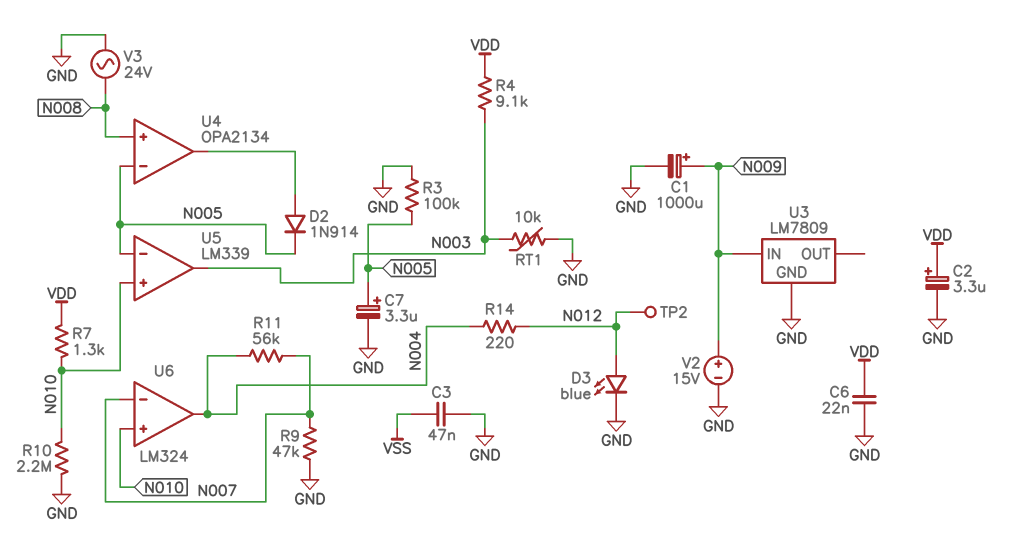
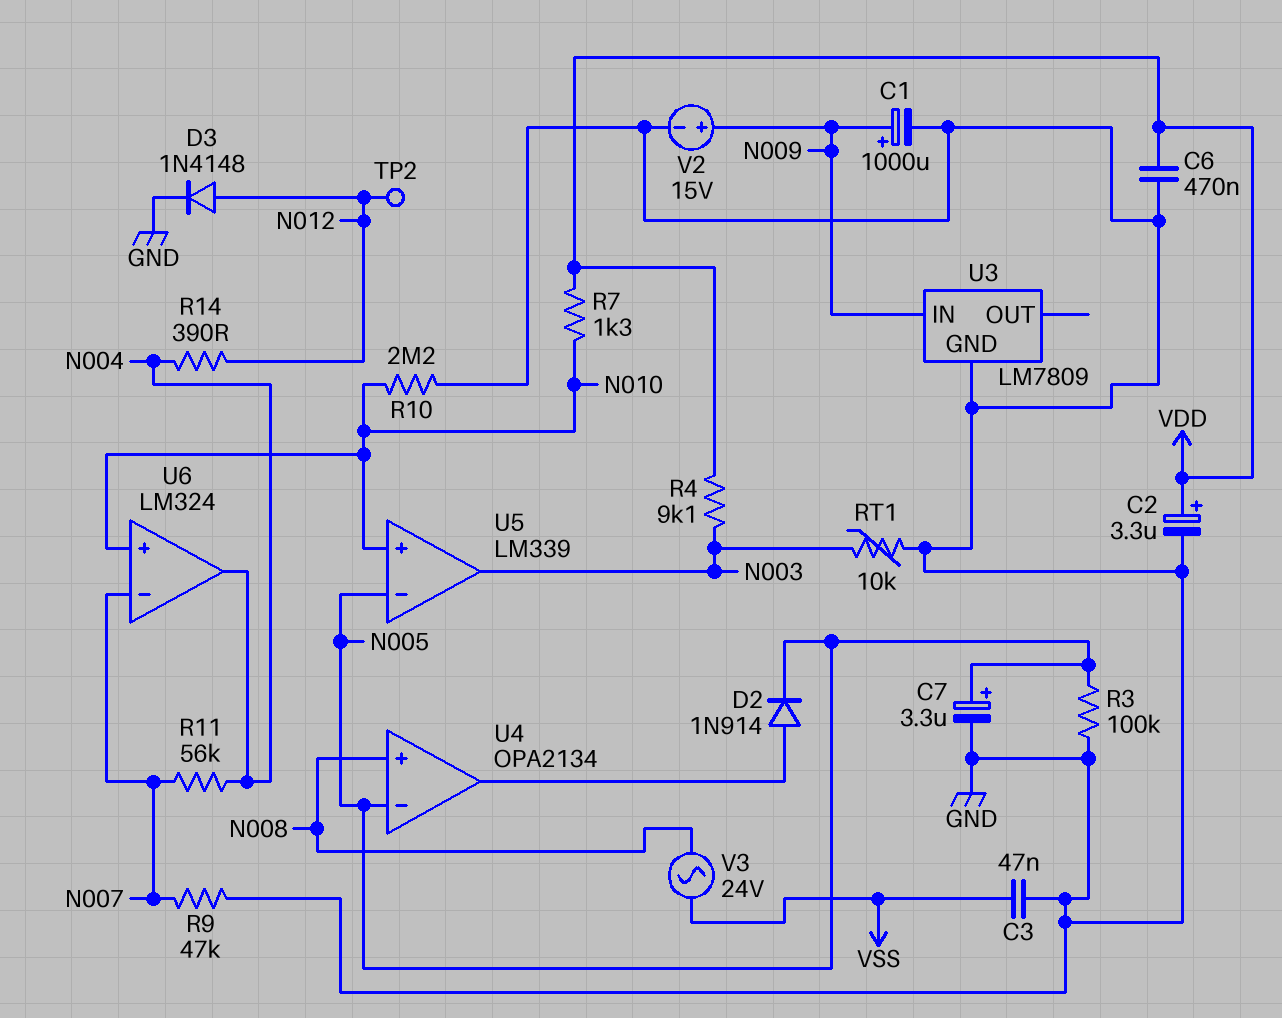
C6: 22nF (GND, VDD) -> 470nF (GND, VDD)
D3: LED blue (A N012, K GND) -> diode 1N4148 (A N012, K GND)
R14: 220 (N004, N012) -> 390 (N004, N012)
V3: AC 24V (GND, N008) -> AC 24V (N008, VSS)

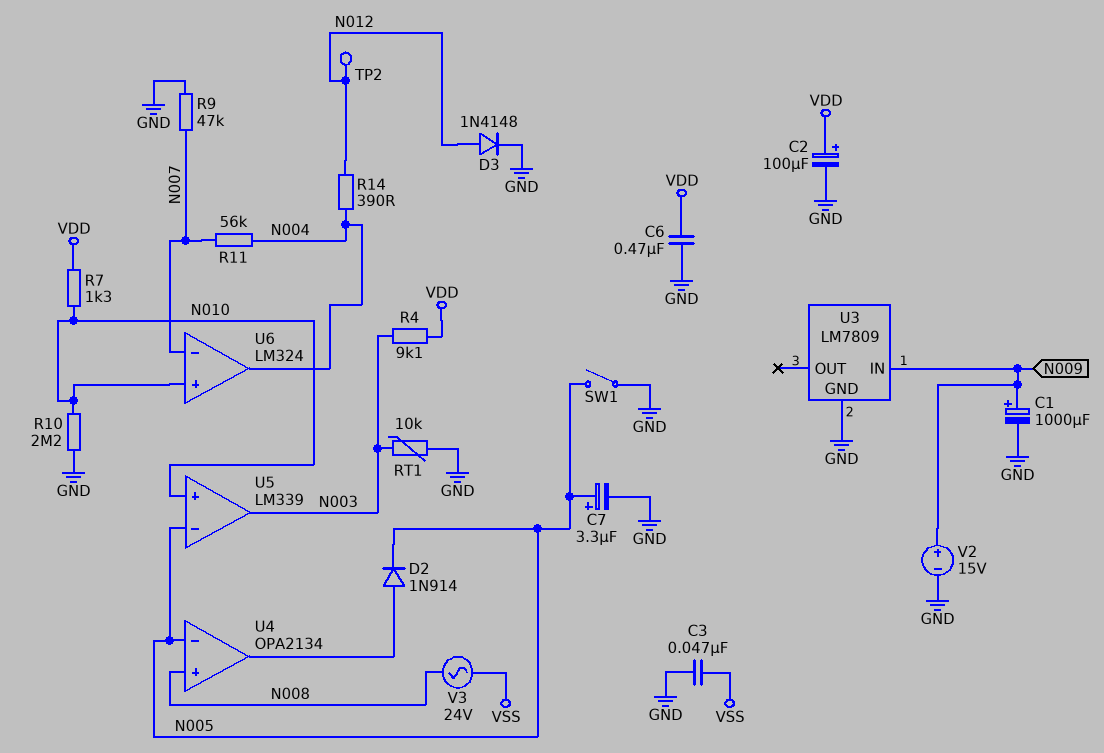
C2: 3.3uF (plus VDD, minus GND) -> 100uF (plus VDD, minus GND)
R3: 100k (GND, N005) -> none
SW1: none -> switch (GND, N005)

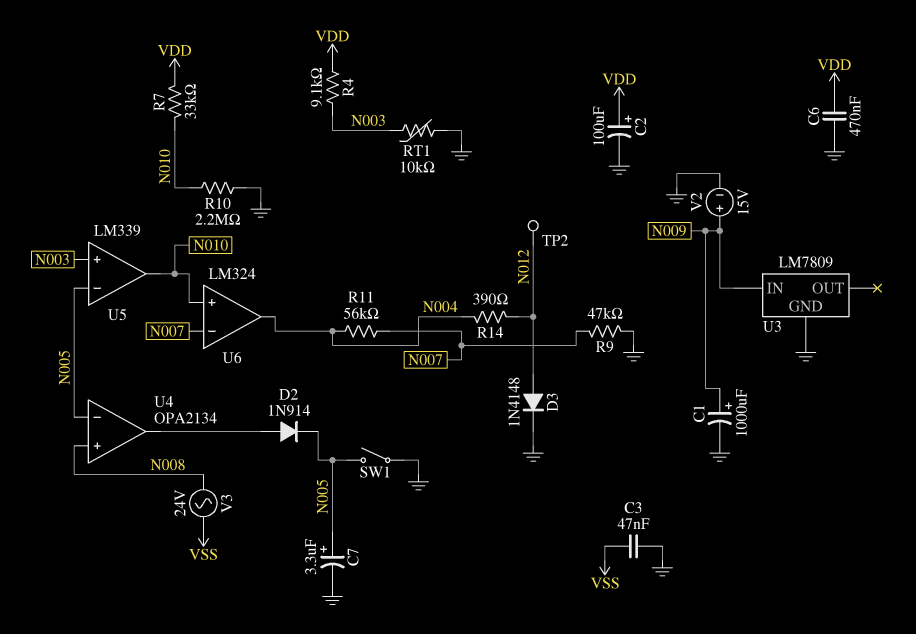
R7: 1.3k (N010, VDD) -> 33k (N010, VDD)
U5 pin in+: N010 -> N003
U5 pin out: N003 -> N010

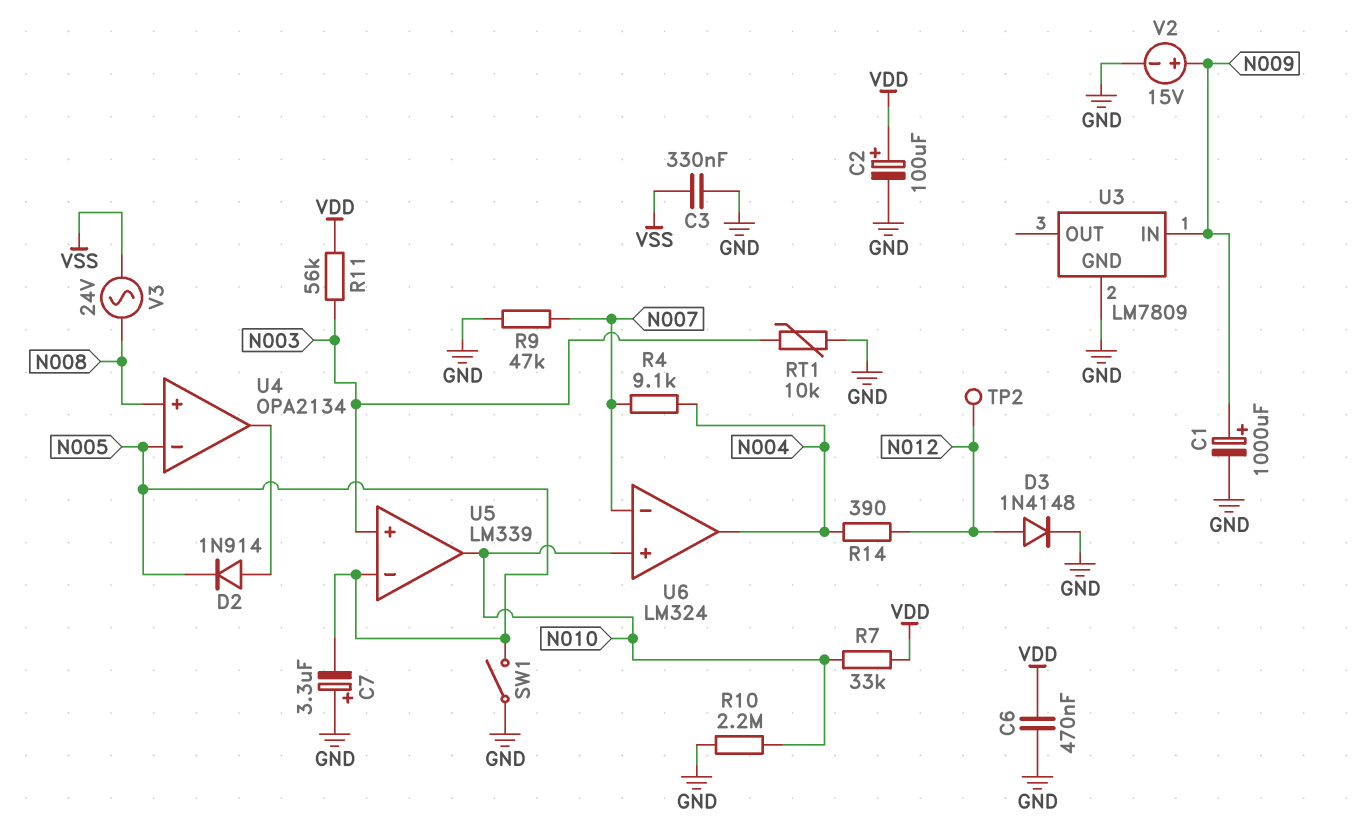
C3: 47nF (GND, VSS) -> 330nF (GND, VSS)
C7: 3.3uF (plus N005, minus GND) -> 3.3uF (plus GND, minus N005)
R4: 9.1k (N003, VDD) -> 9.1k (N004, N007)
R11: 56k (N004, N007) -> 56k (N003, VDD)

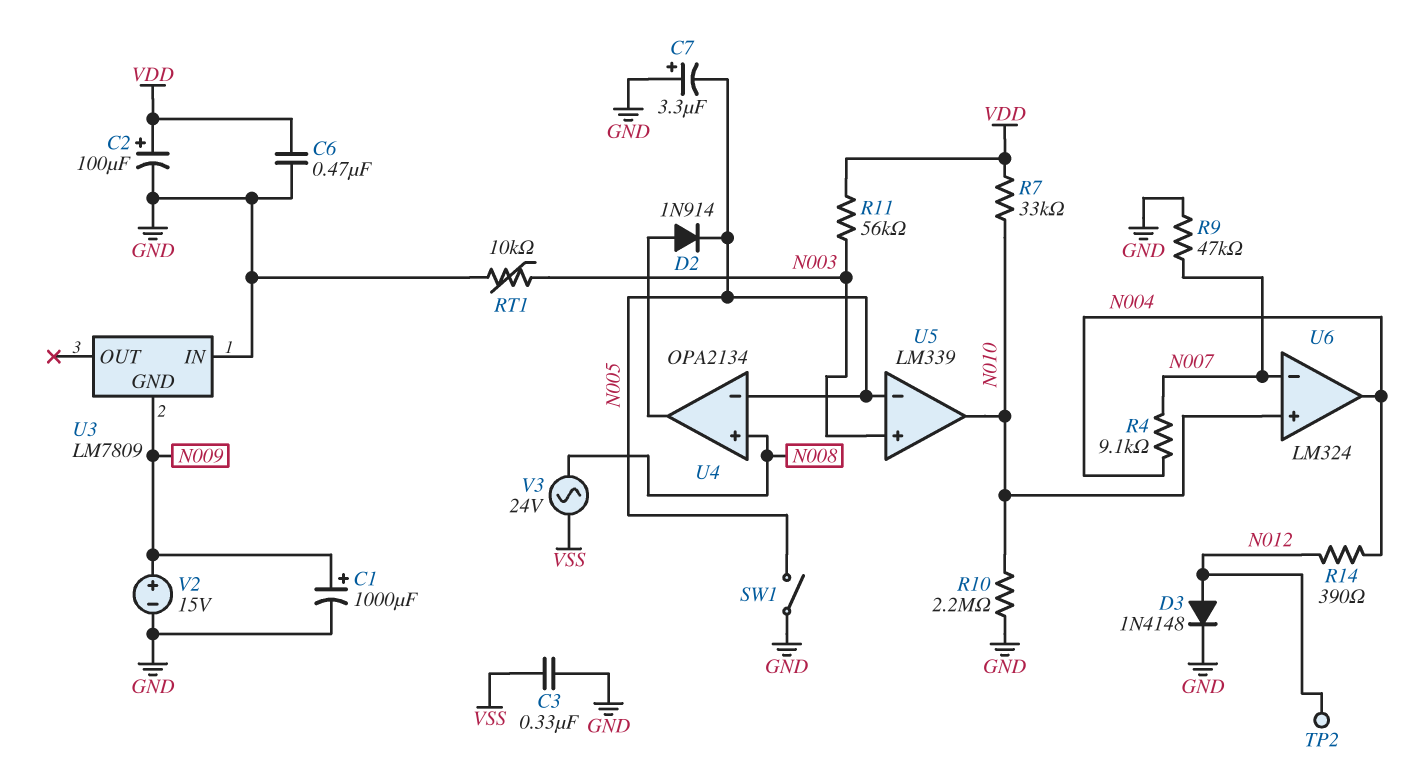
U3 pin GND: GND -> N009
U3 pin IN: N009 -> GND

